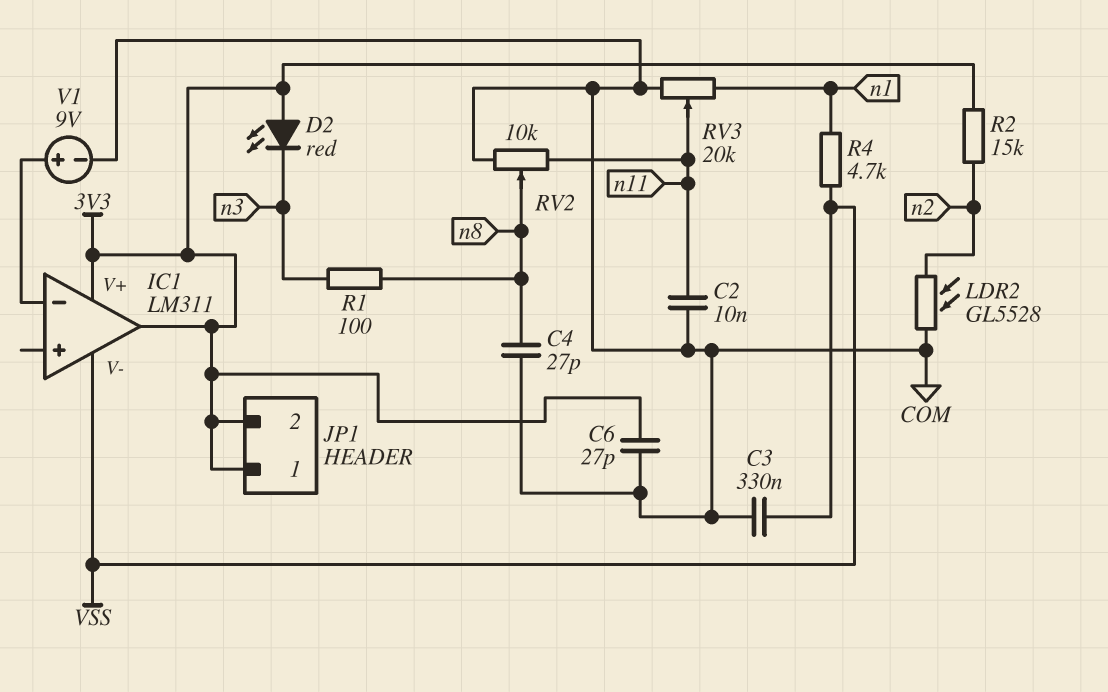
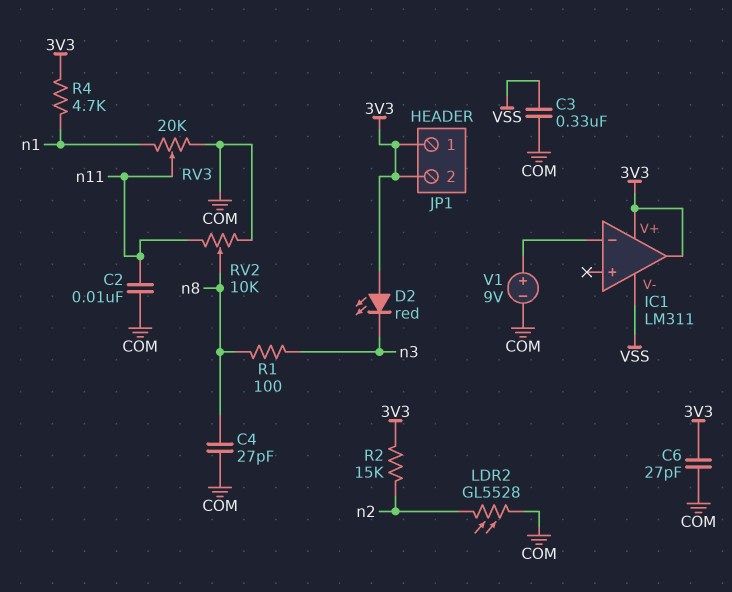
R4: 4.7k (VSS, n1) -> 4.7k (3V3, n1)

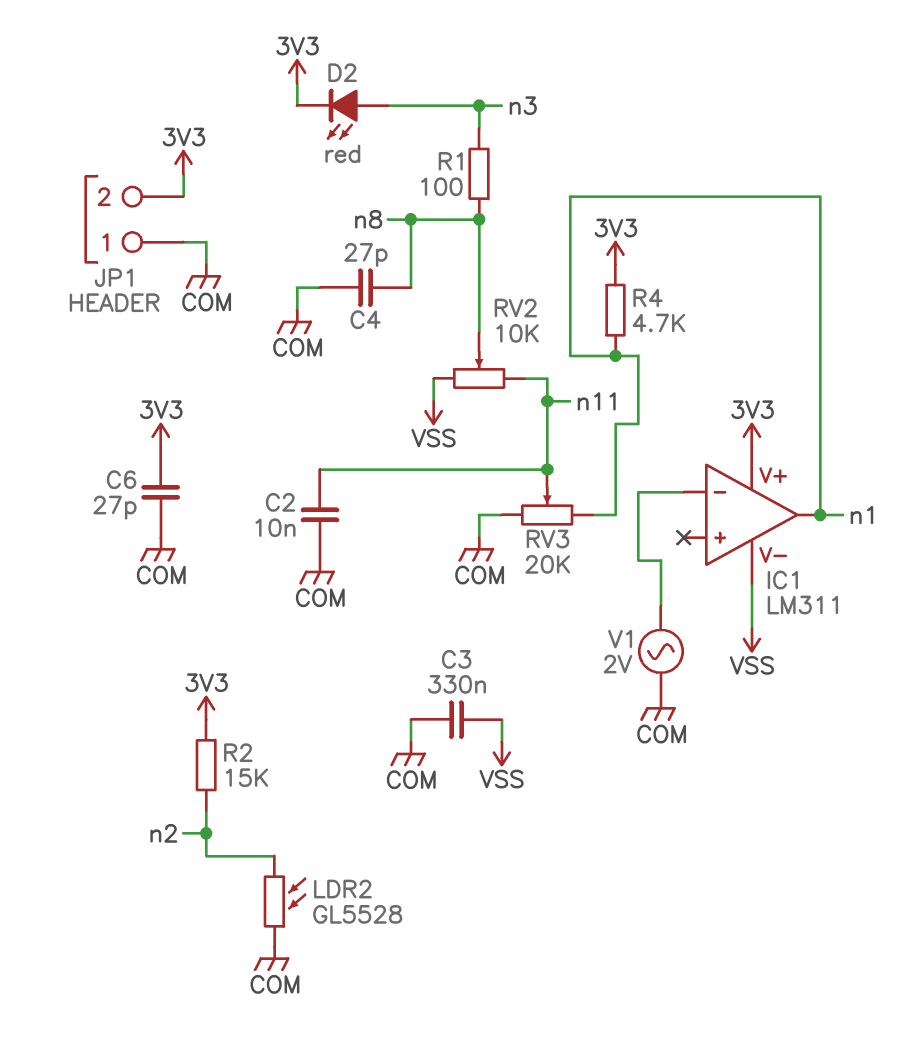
D2: LED red (A 3V3, K n3) -> LED red (A n3, K 3V3)
IC1 pin out: 3V3 -> n1
JP1 pin 1: 3V3 -> COM
RV2: 10k (COM, n11, wiper n8) -> 10k (VSS, n11, wiper n8)
V1: 9V (plus IC1/in-, minus COM) -> AC 2V (COM, IC1/in-)

